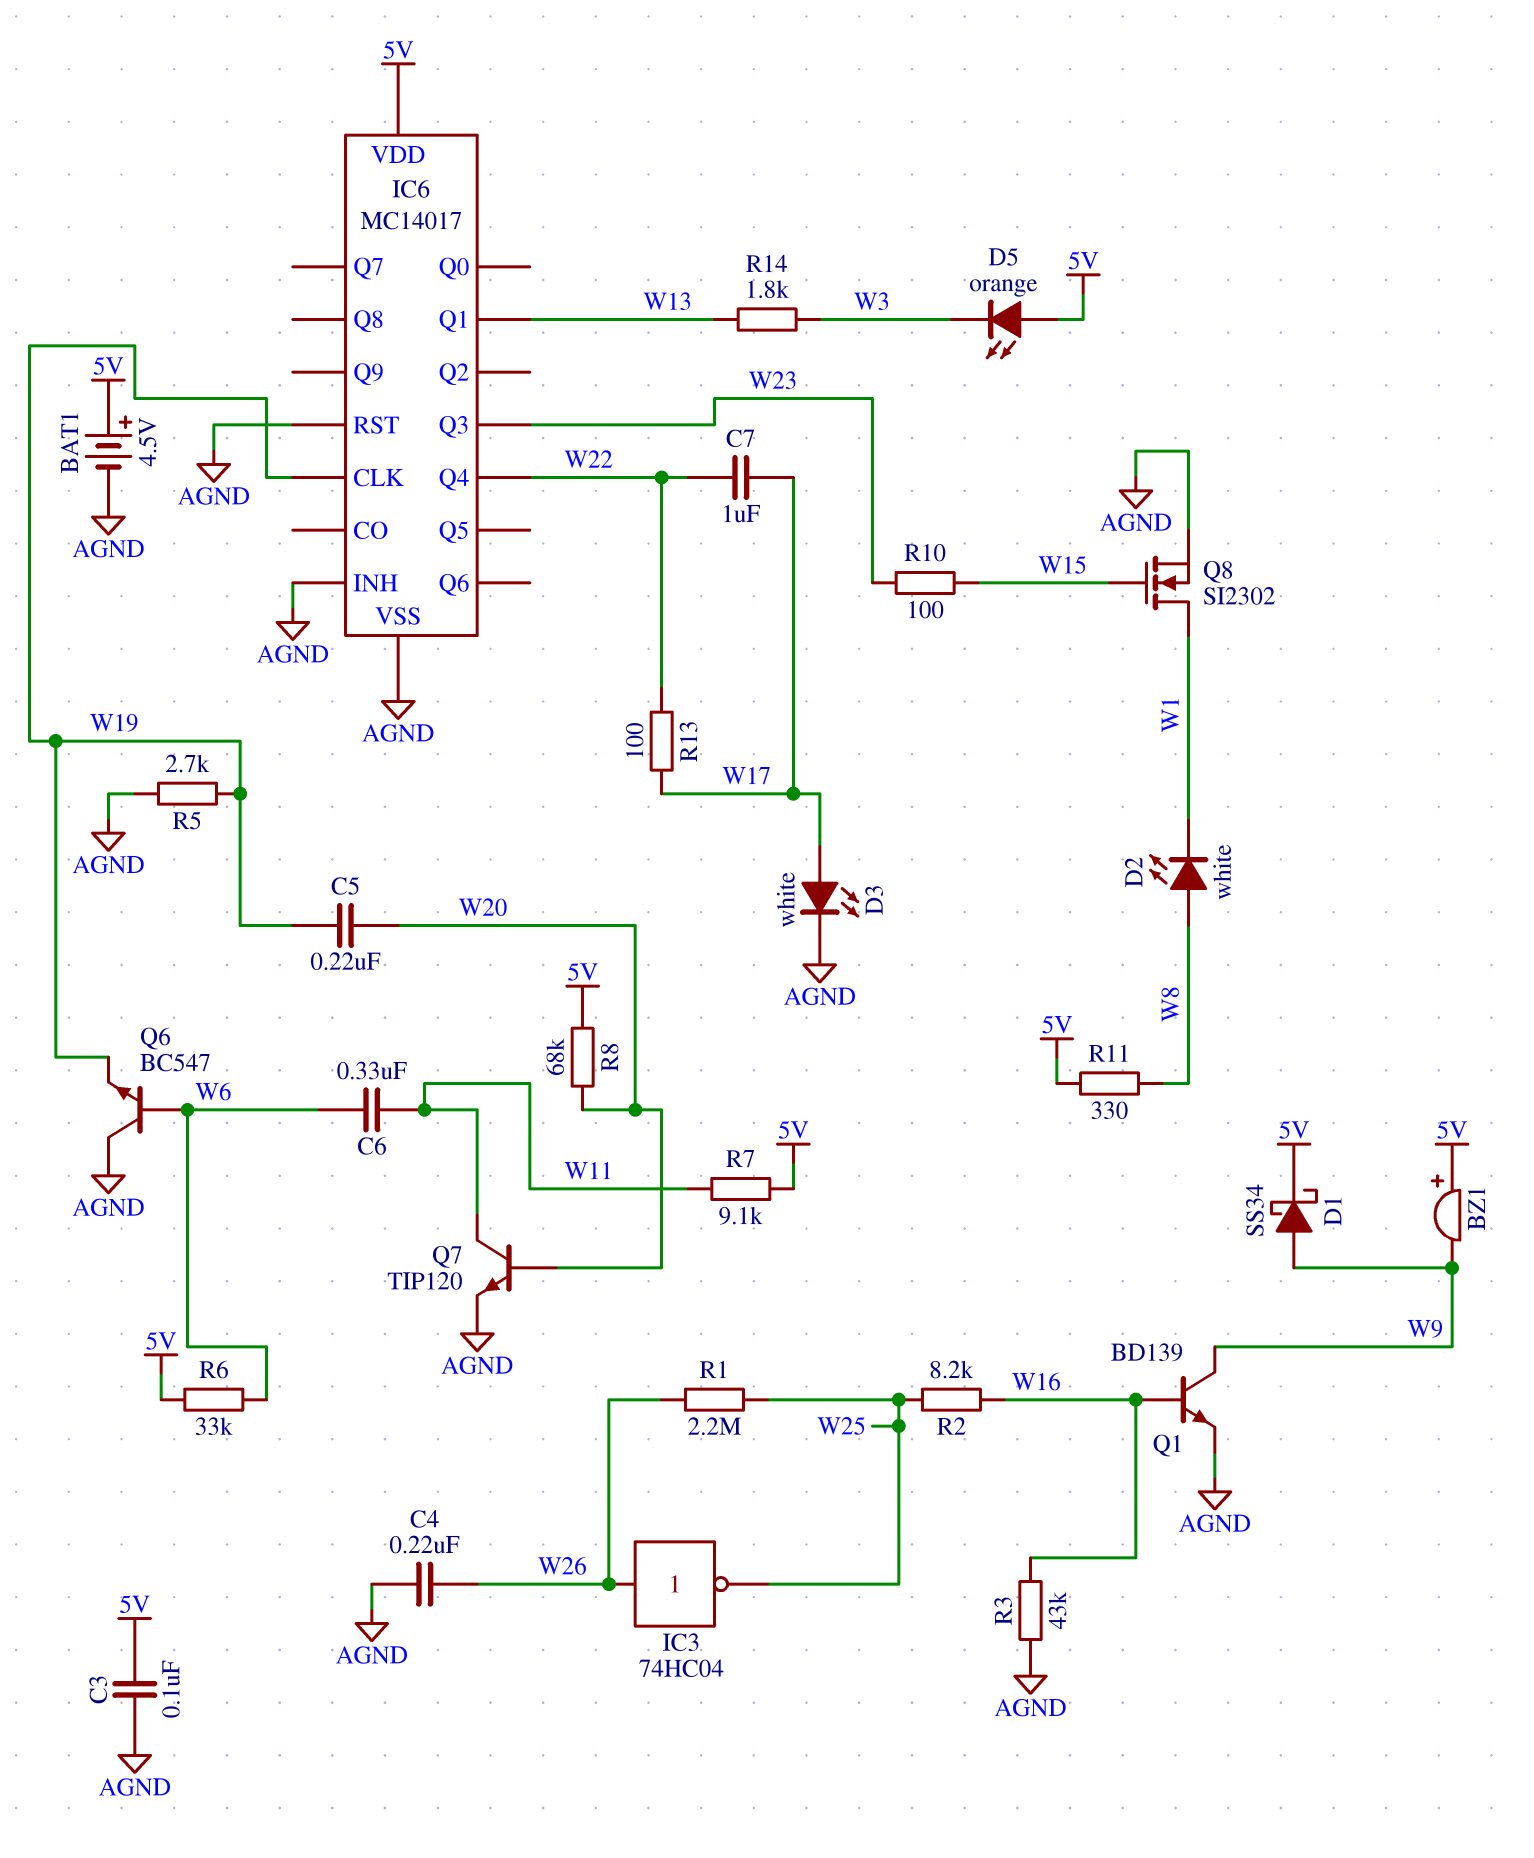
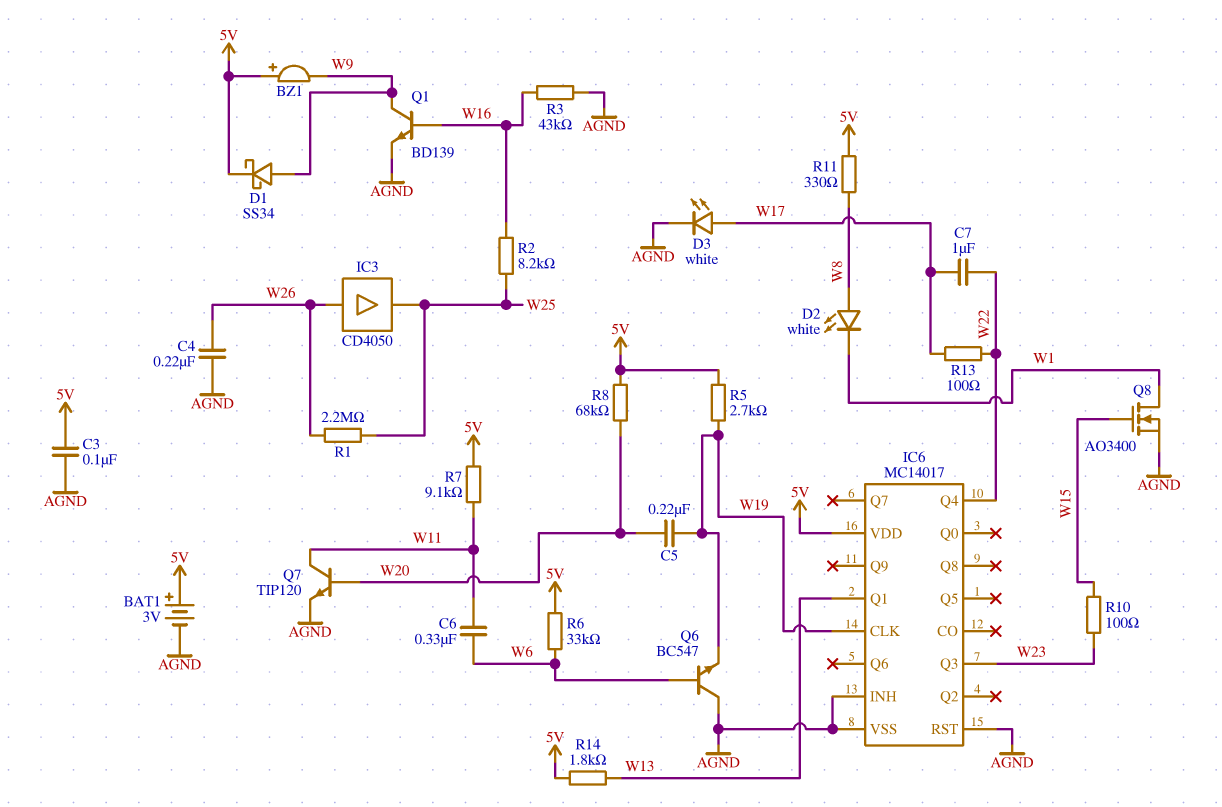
BAT1: 4.5V (plus 5V, minus AGND) -> 3V (plus 5V, minus AGND)
D5: LED orange (A 5V, K W3) -> none
IC3: NOT 74HC04 (in W26, out W25) -> buffer CD4050 (in W26, out W25)
Q8: NMOS SI2302 (G W15, D W1, S AGND) -> NMOS AO3400 (G W15, D W1, S AGND)
R5: 2.7k (AGND, W19) -> 2.7k (5V, W19)
R14: 1.8k (W3, W13) -> 1.8k (5V, W13)

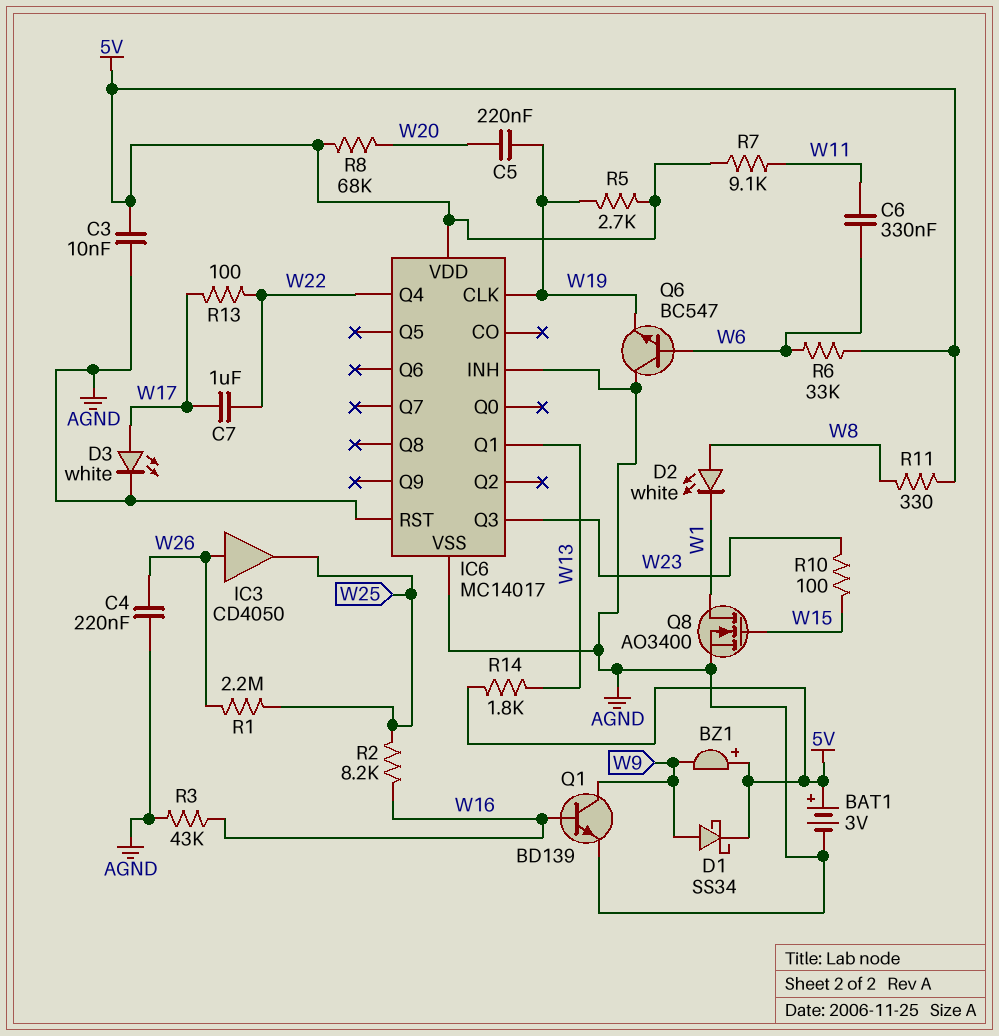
C3: 100nF (5V, AGND) -> 10nF (5V, AGND)
Q7: NPN TIP120 (B W20, C W11, E AGND) -> none

